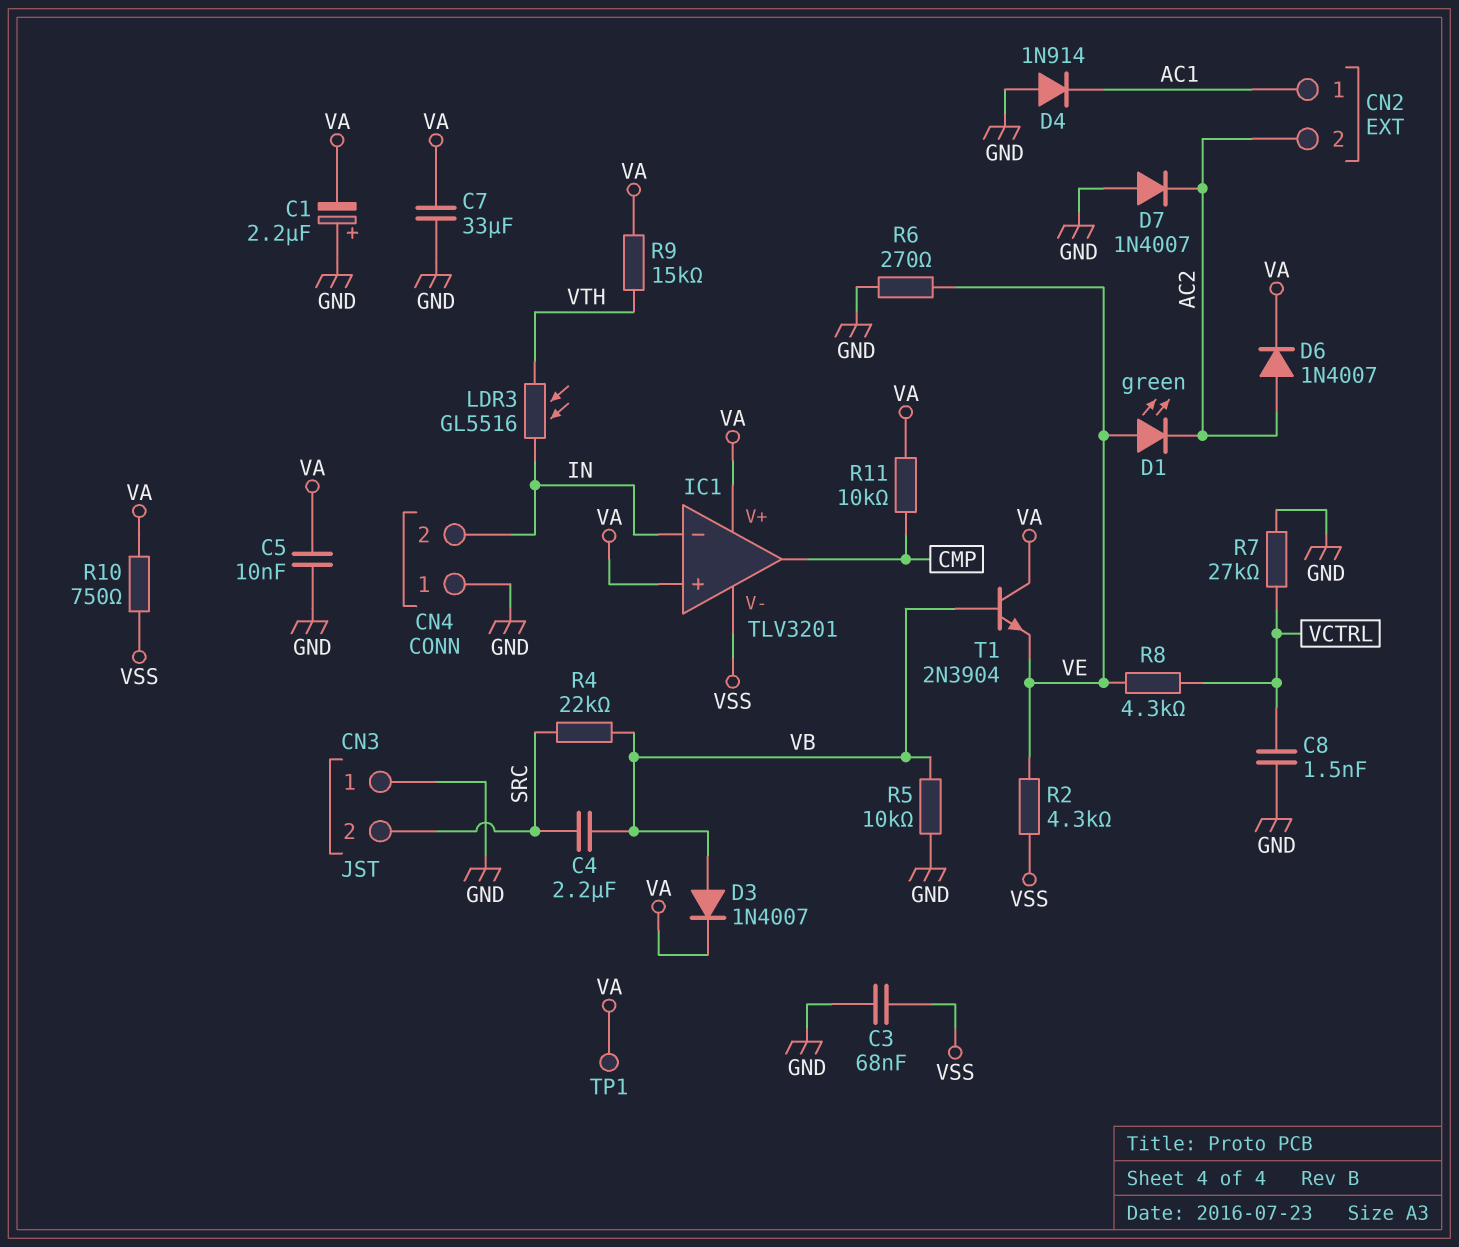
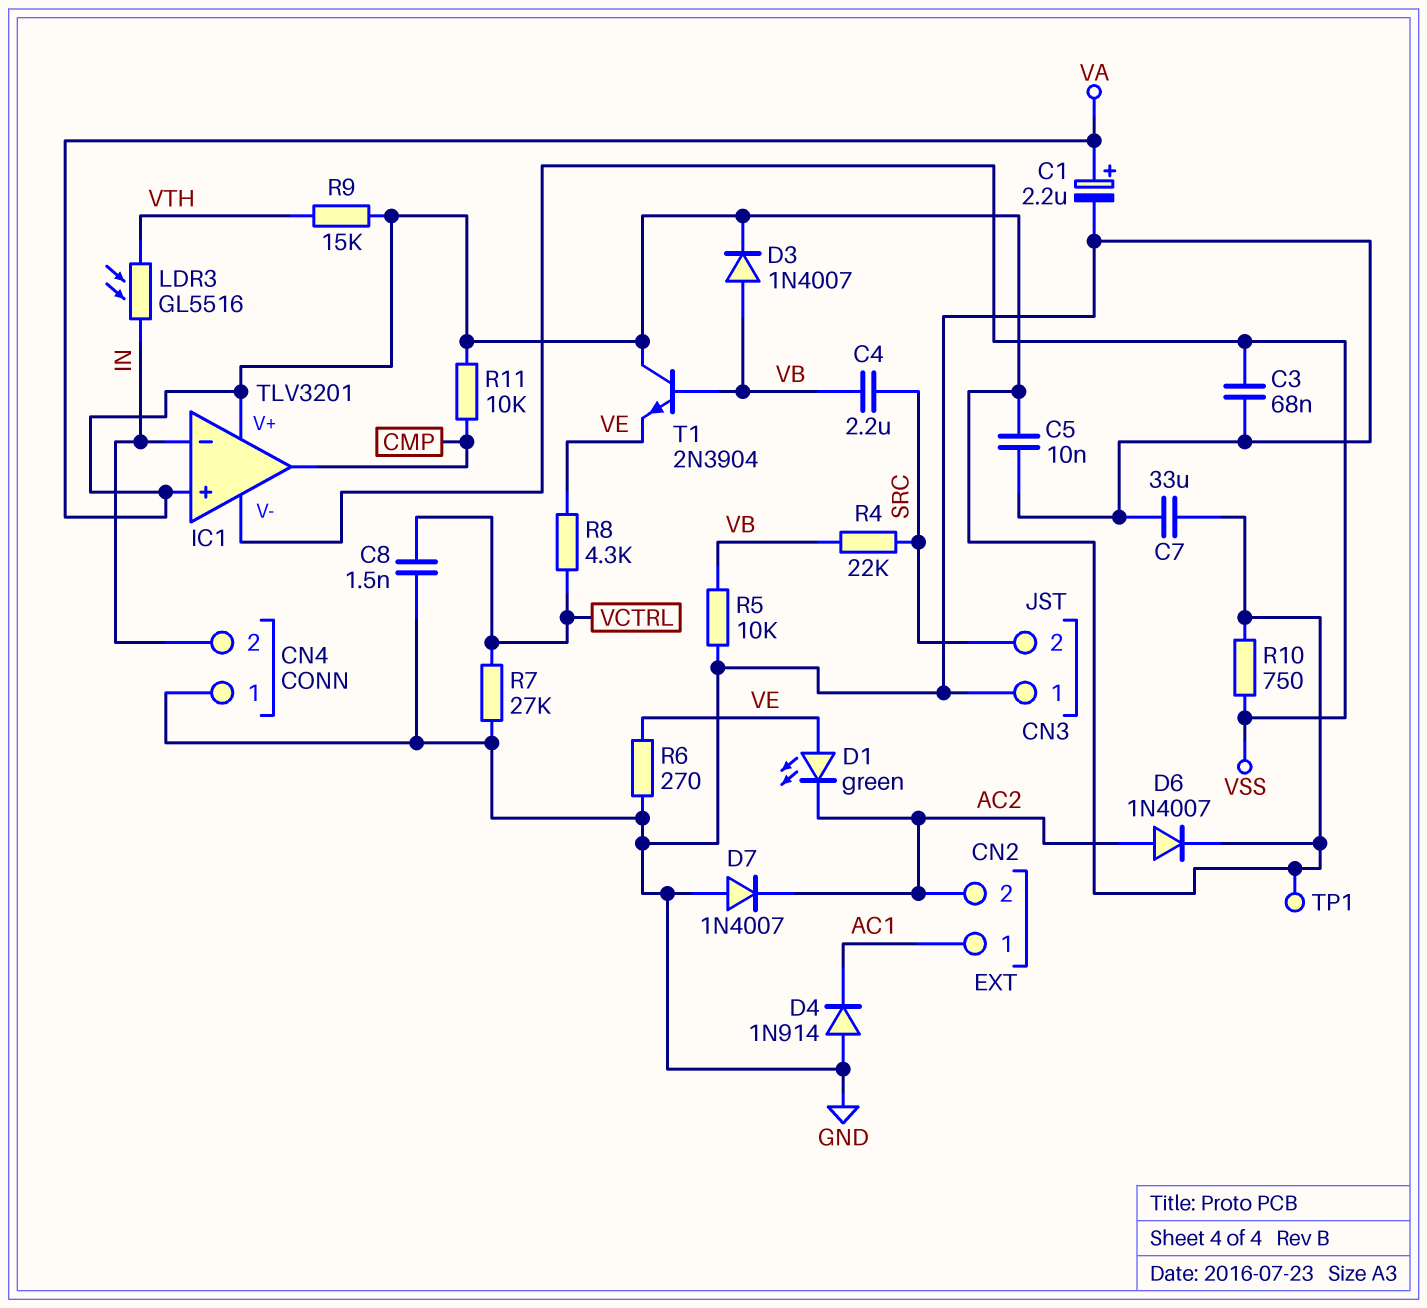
C1: 2.2uF (plus GND, minus VA) -> 2.2uF (plus VA, minus GND)
R2: 4.3k (VE, VSS) -> none

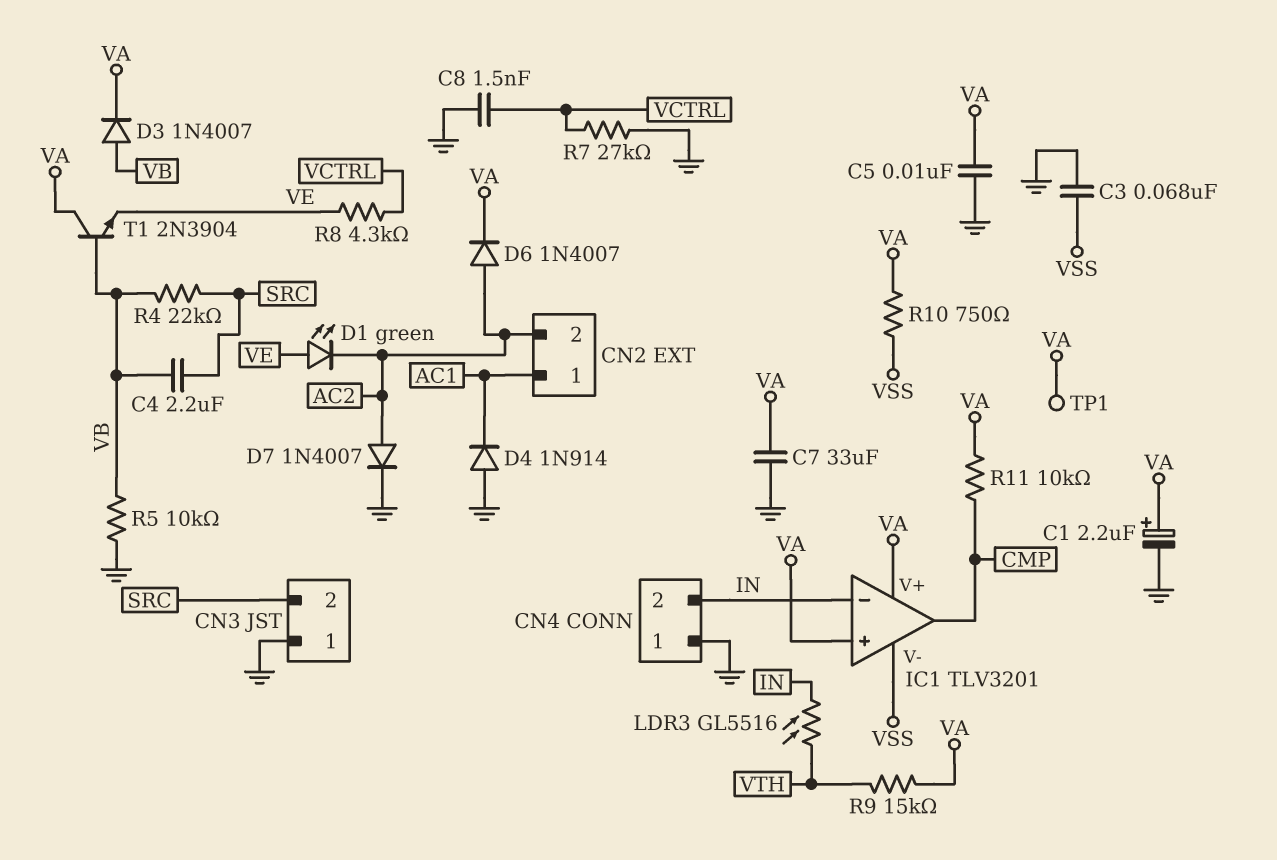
D7: diode 1N4007 (A GND, K AC2) -> diode 1N4007 (A AC2, K GND)
R6: 270 (GND, VE) -> none

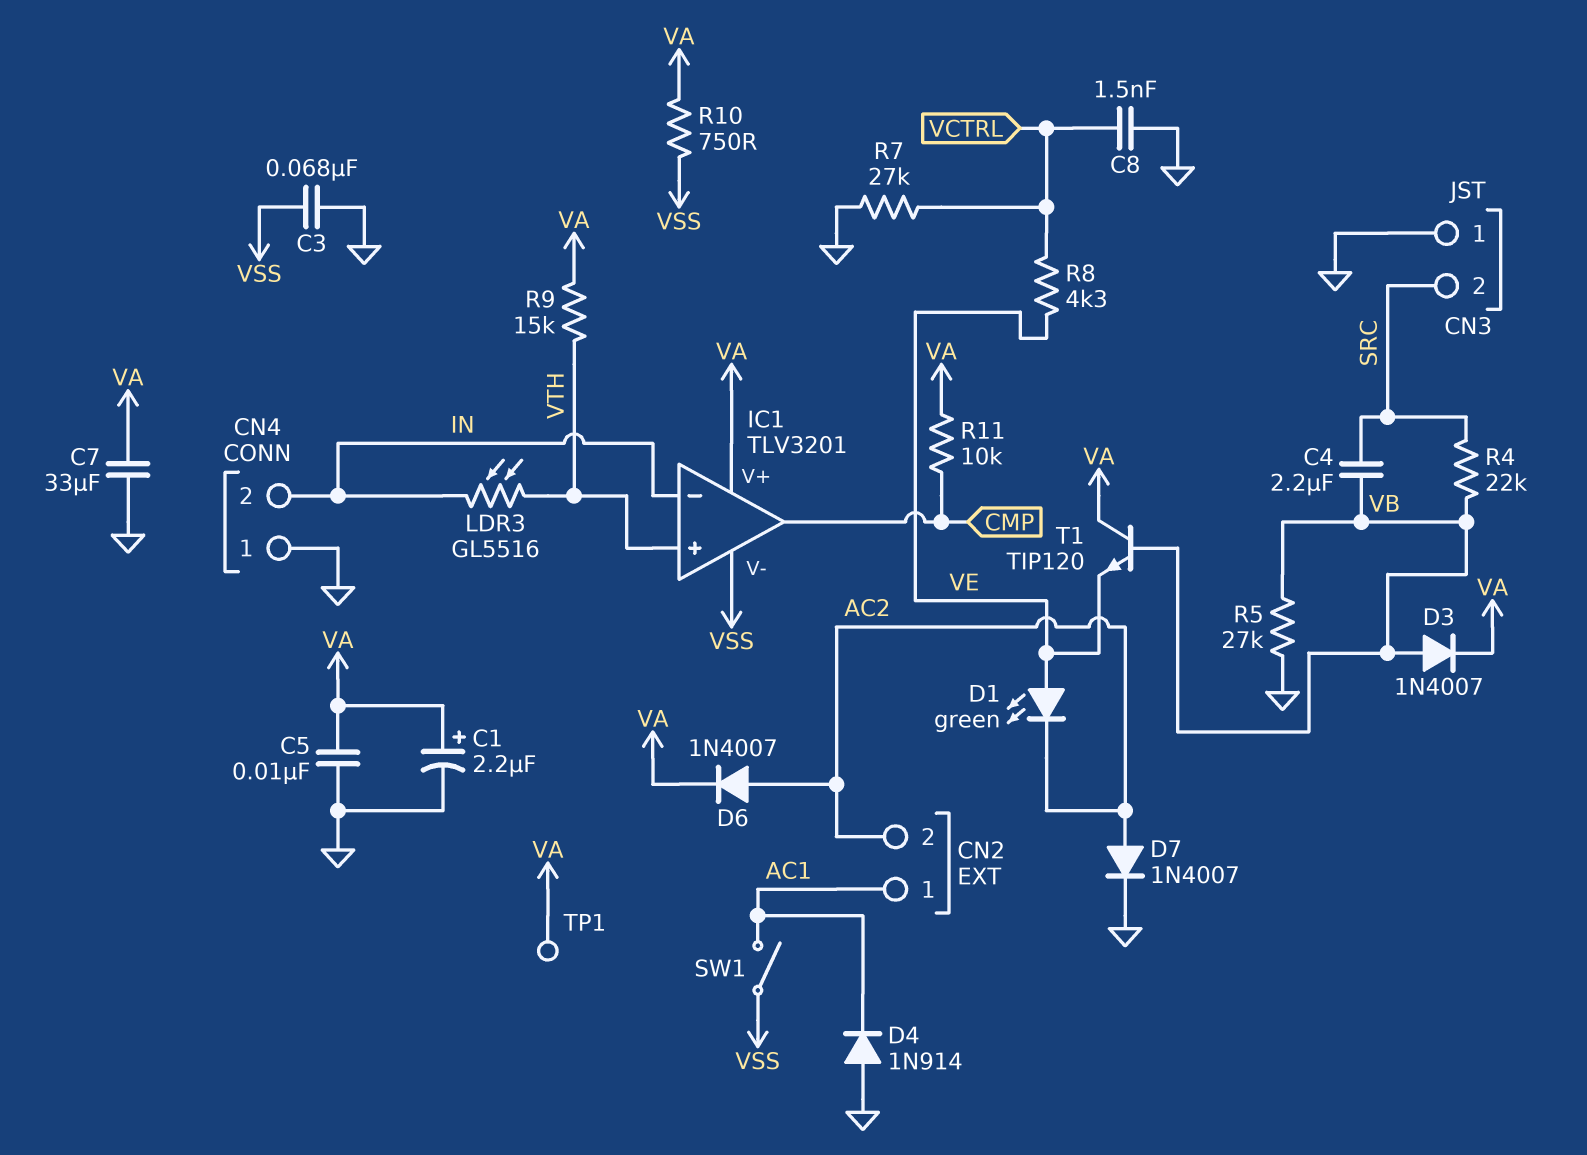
IC1 pin in+: VA -> VTH
R5: 10k (GND, VB) -> 27k (GND, VB)
SW1: none -> switch (AC1, VSS)
T1: NPN 2N3904 (B VB, C VA, E VE) -> NPN TIP120 (B VB, C VA, E VE)

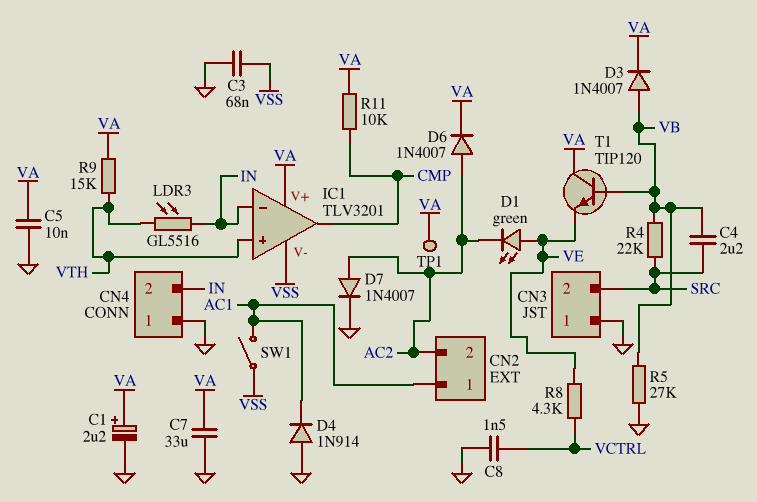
R7: 27k (GND, VCTRL) -> none
R10: 750 (VA, VSS) -> none

